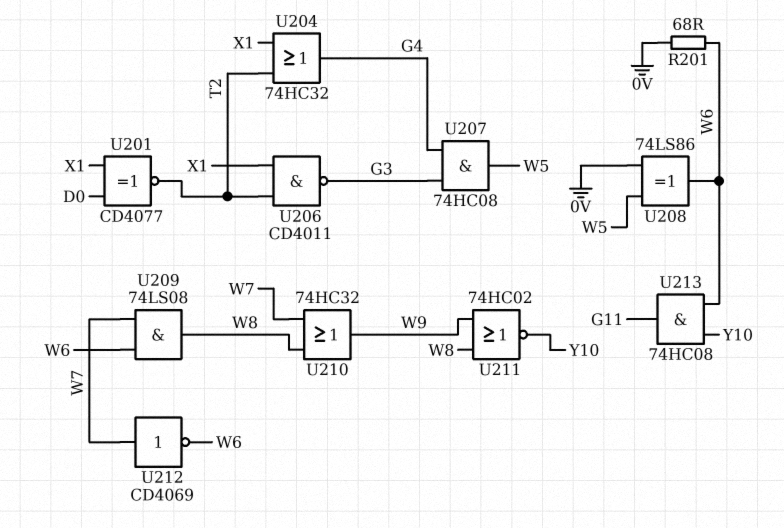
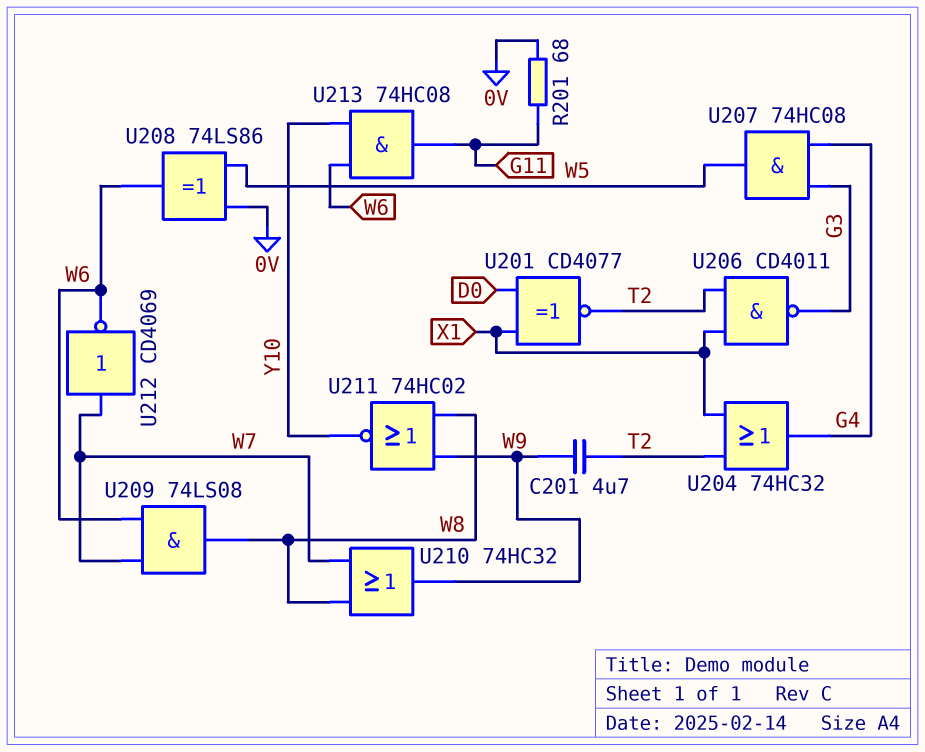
C201: none -> 4.7uF (T2, W9)
R201: 68 (0V, W6) -> 68 (0V, G11)

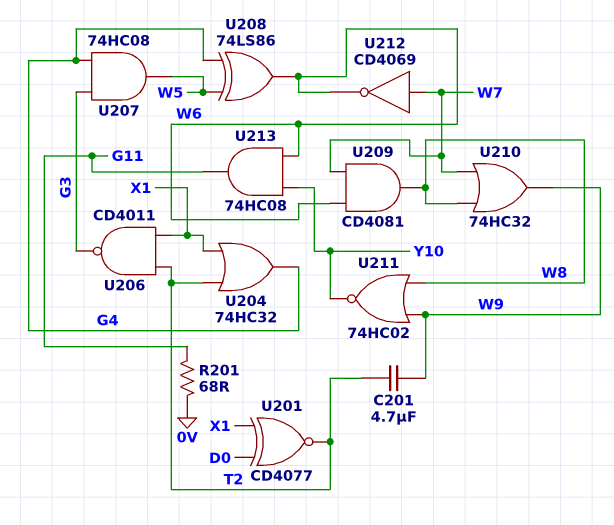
U208: XOR 74LS86 (in 0V, in W5, out W6) -> XOR 74LS86 (in G4, in W5, out W6)
U209: AND 74LS08 (in W6, in W7, out W8) -> AND CD4081 (in W6, in W7, out W8)

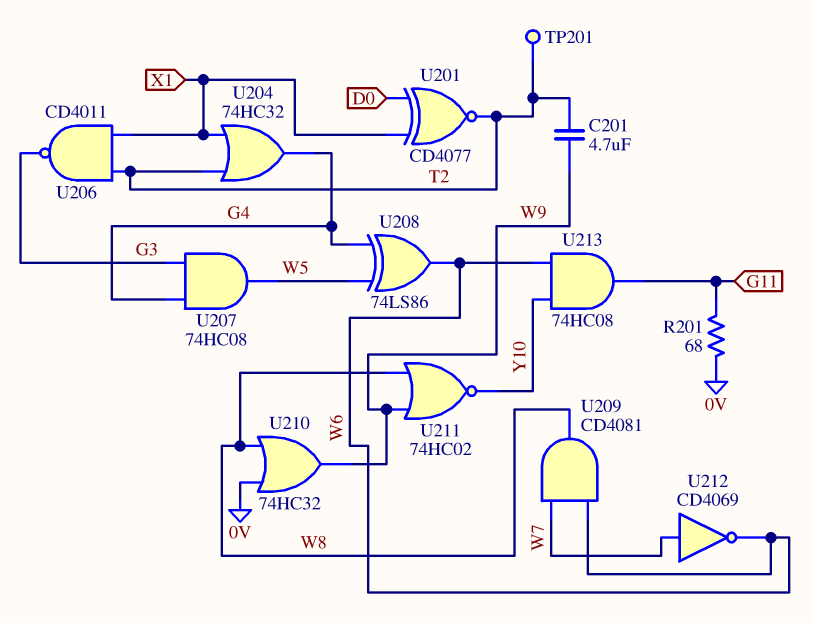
TP201: none -> test point (T2)
U210: OR 74HC32 (in W7, in W8, out W9) -> OR 74HC32 (in 0V, in W8, out W9)

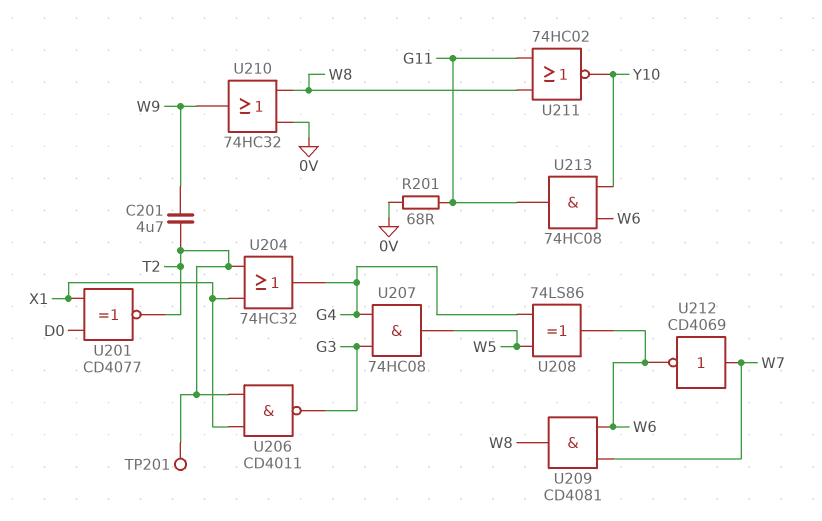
U211: NOR 74HC02 (in W8, in W9, out Y10) -> NOR 74HC02 (in G11, in W8, out Y10)

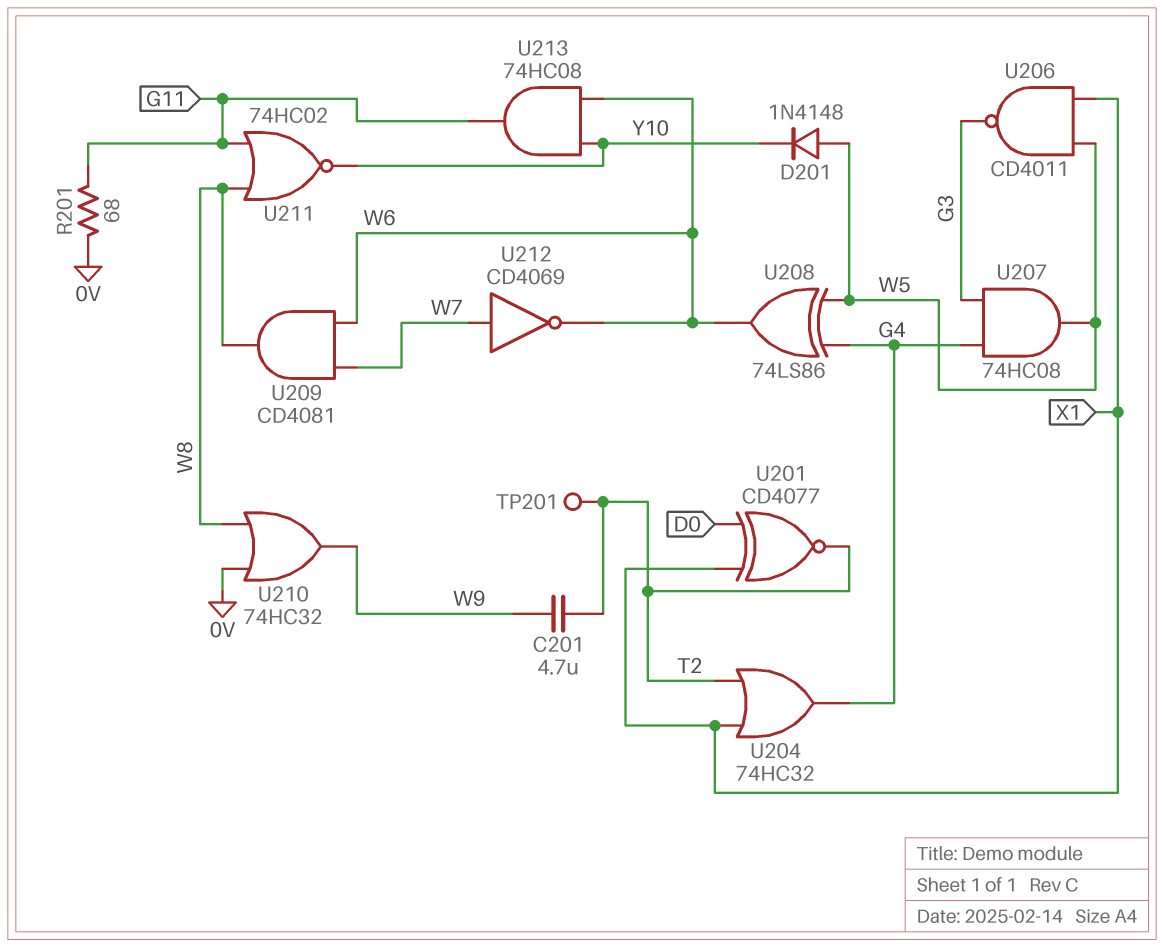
D201: none -> diode 1N4148 (A W5, K Y10)
U206: NAND CD4011 (in T2, in X1, out G3) -> NAND CD4011 (in W5, in X1, out G3)

